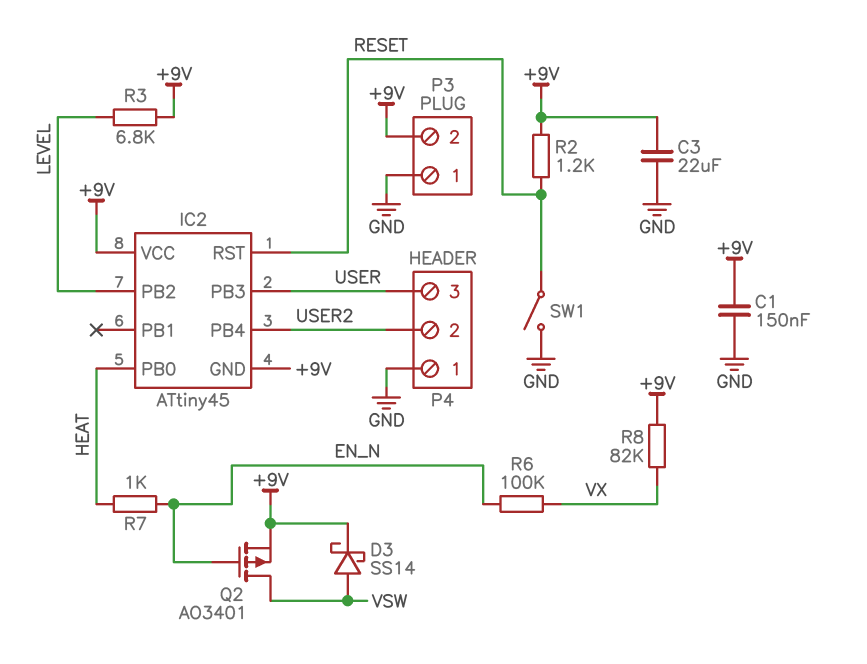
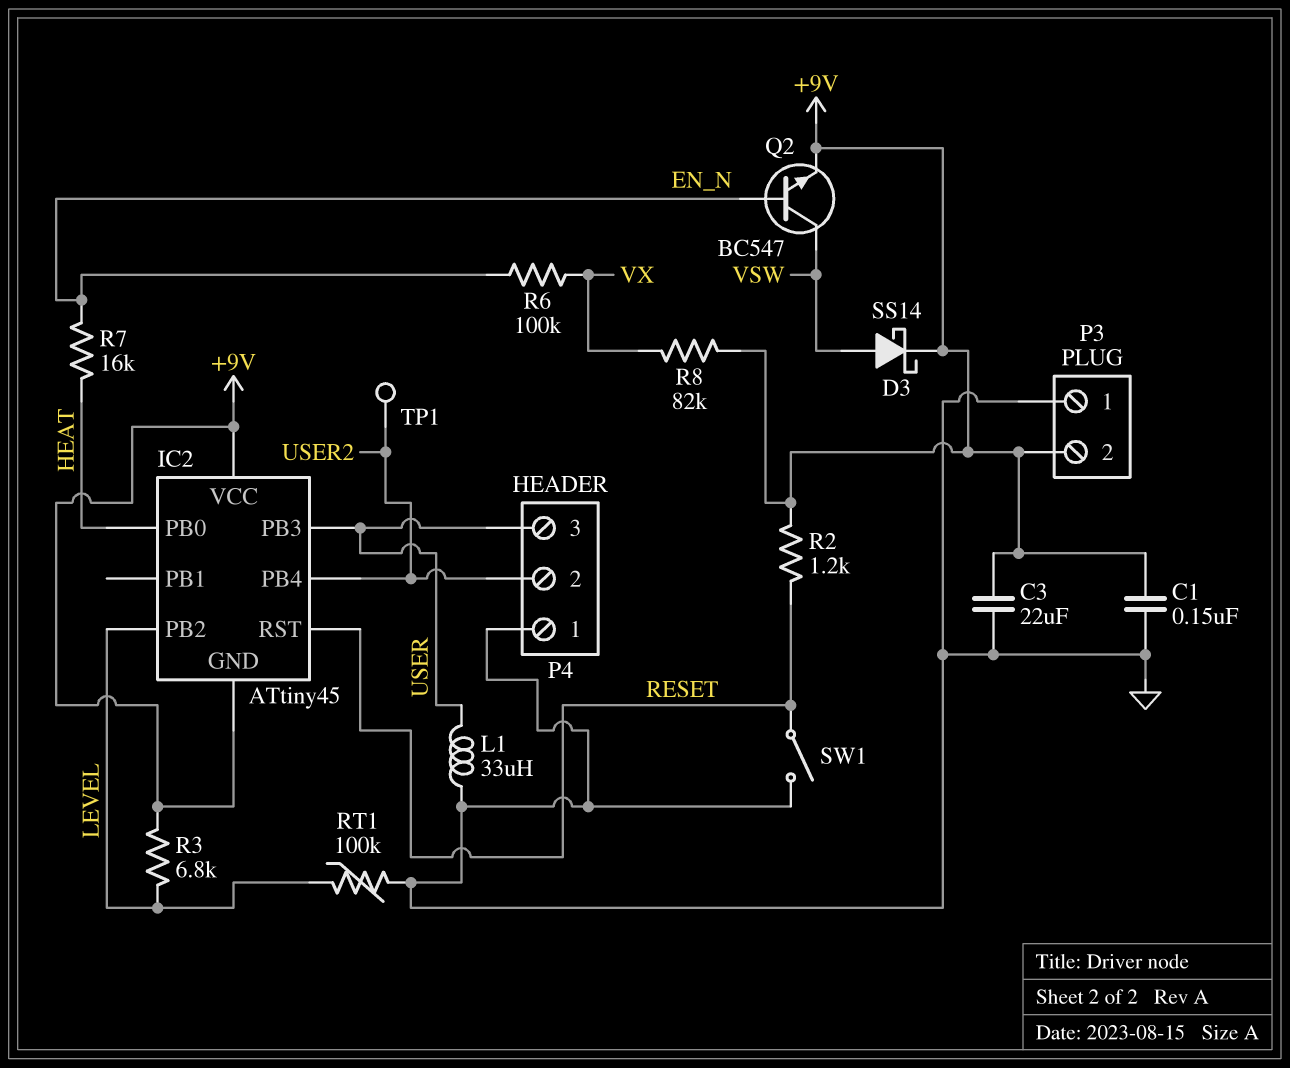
L1: none -> 33uH (GND, USER)
Q2: PMOS AO3401 (G EN_N, D VSW, S +9V) -> NPN BC547 (B EN_N, C VSW, E +9V)
R7: 1k (EN_N, HEAT) -> 16k (EN_N, HEAT)
RT1: none -> 100k (GND, LEVEL)
TP1: none -> test point (USER2)

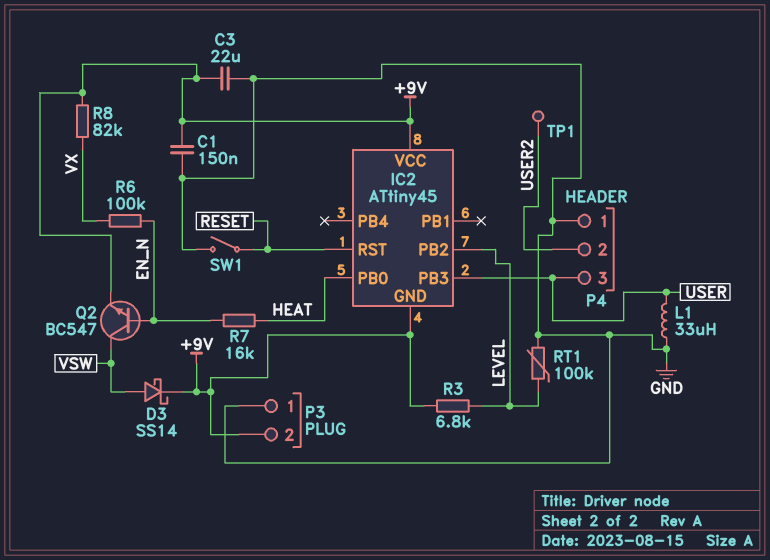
IC2 pin PB4: USER2 -> none
R2: 1.2k (+9V, RESET) -> none

